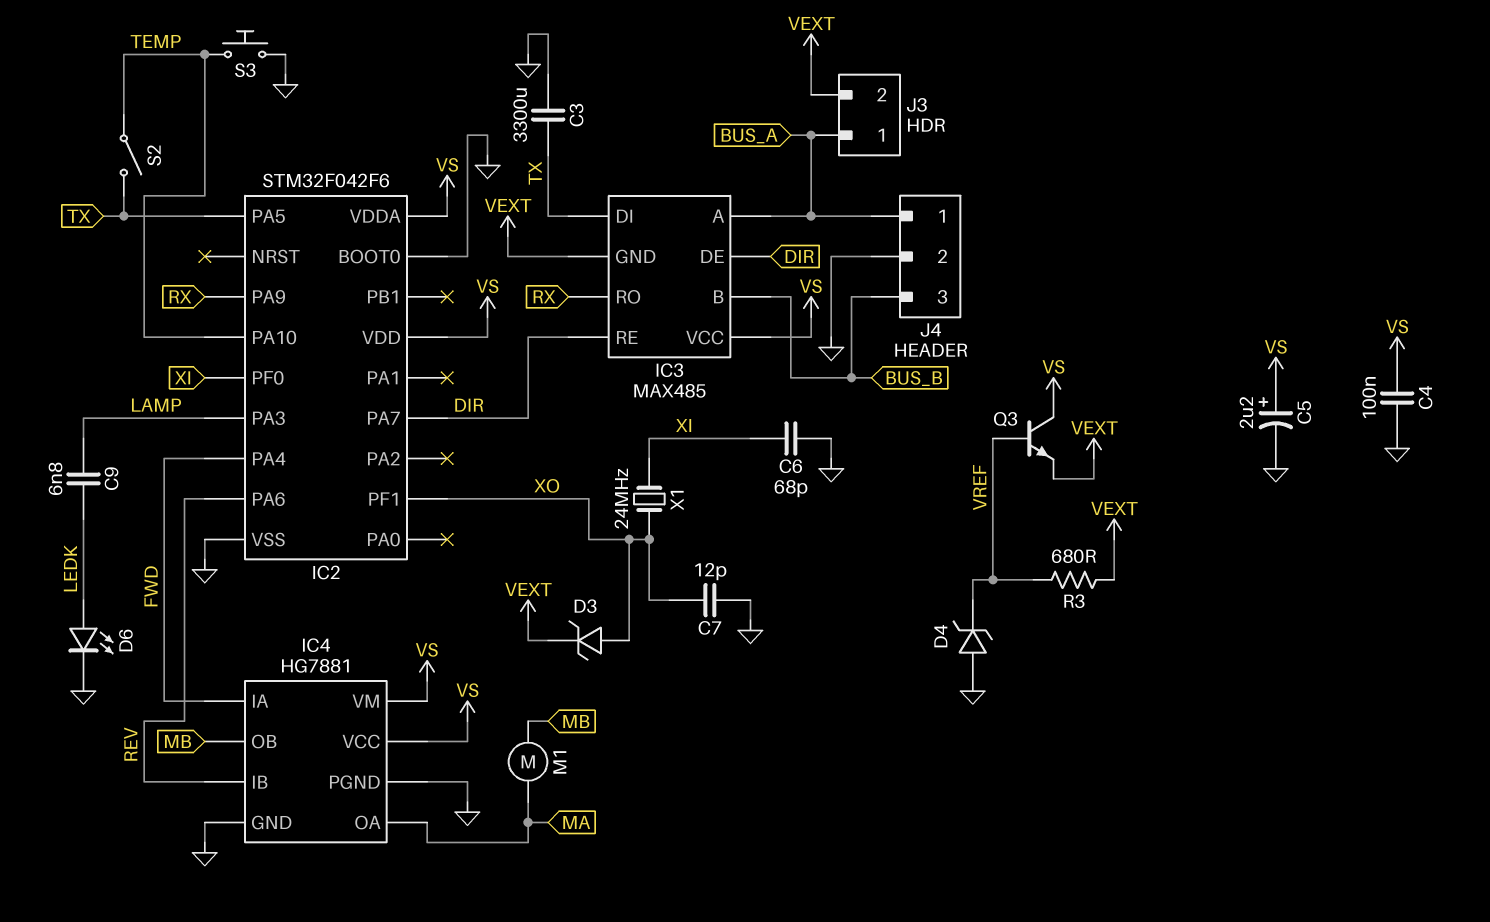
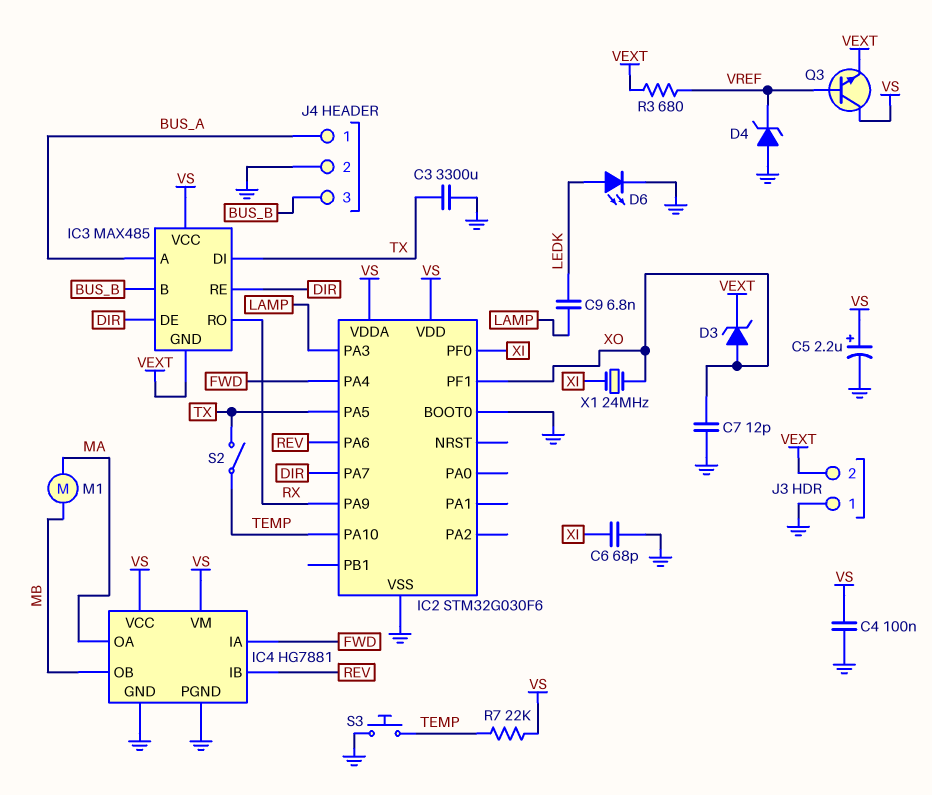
IC2: STM32F042F6 -> STM32G030F6
J3 pin 1: BUS_A -> GND
R7: none -> 22k (TEMP, VS)

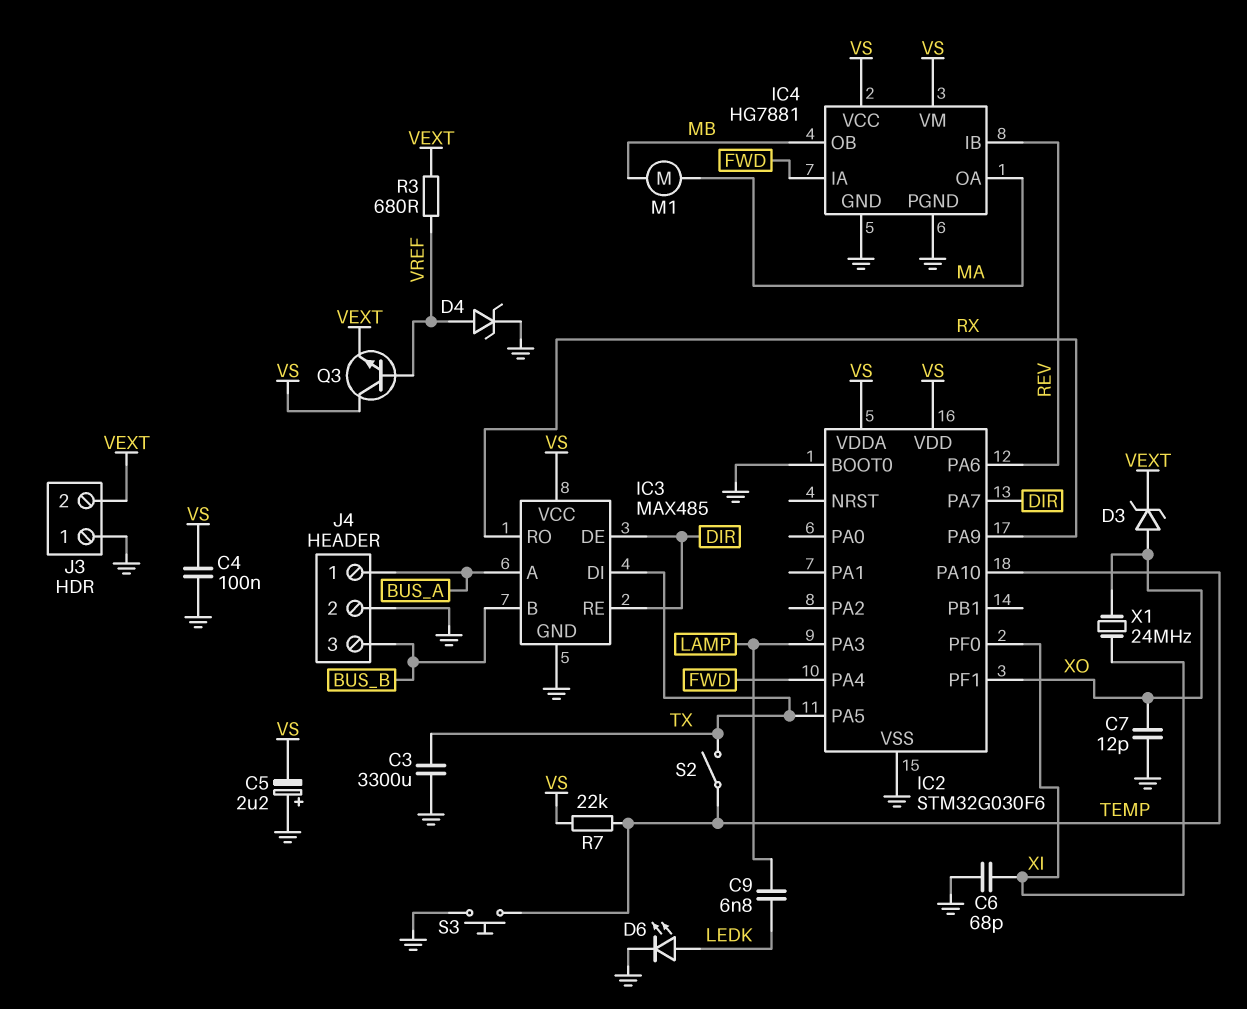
C5: 2.2uF (plus VS, minus GND) -> 2.2uF (plus GND, minus VS)
D4: zener (A GND, K VREF) -> zener (A VREF, K GND)
IC3 pin GND: VEXT -> GND

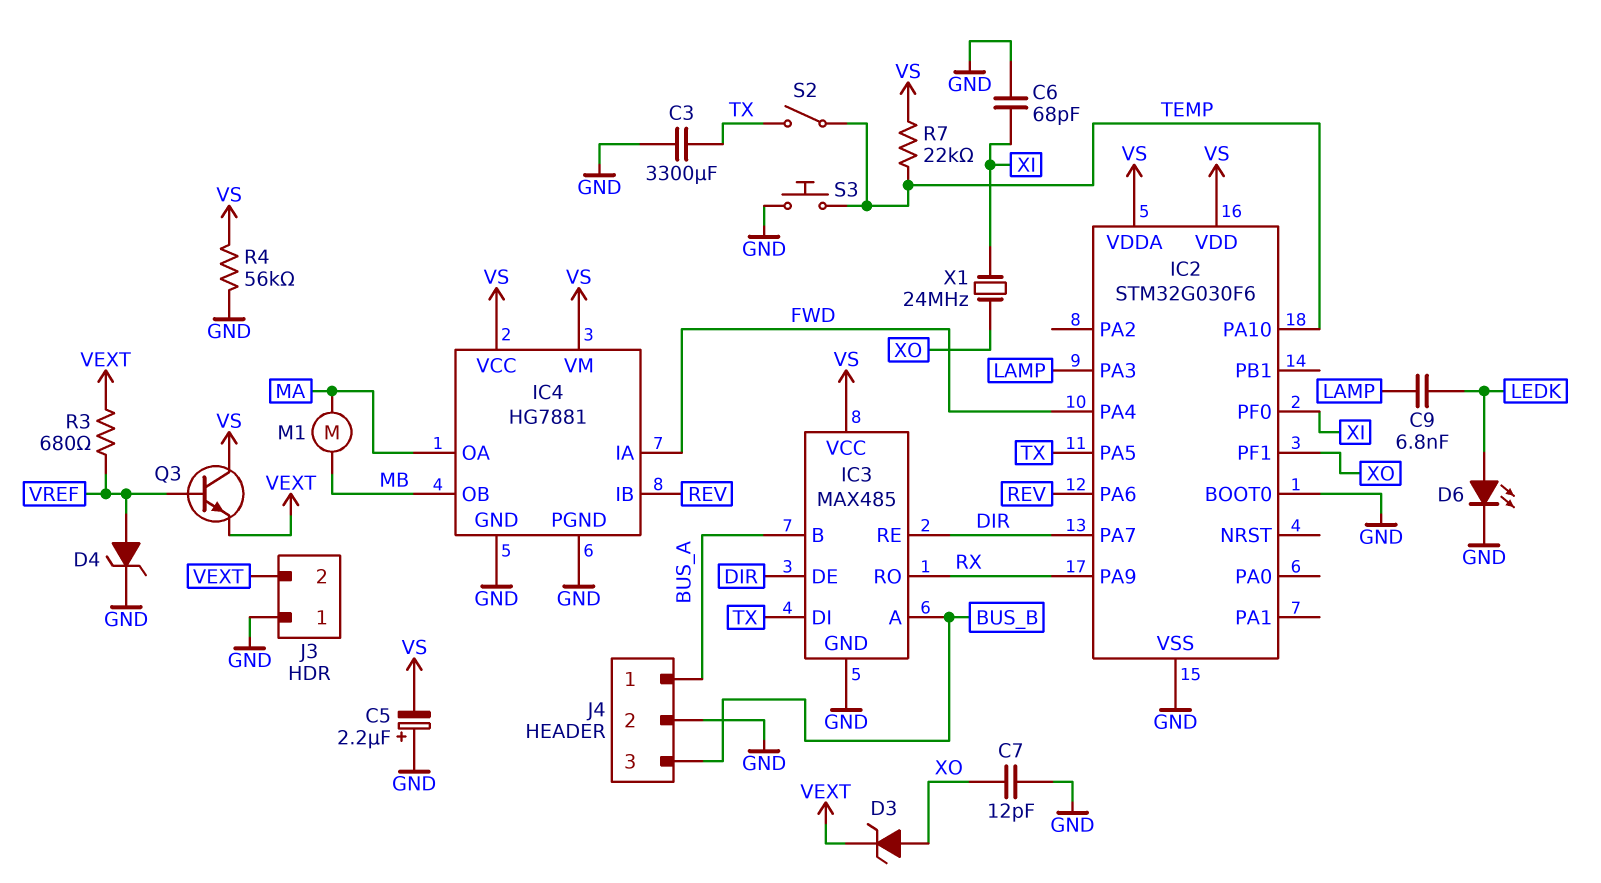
C4: 100nF (GND, VS) -> none
IC3 pin A: BUS_A -> BUS_B
IC3 pin B: BUS_B -> BUS_A
R4: none -> 56k (GND, VS)

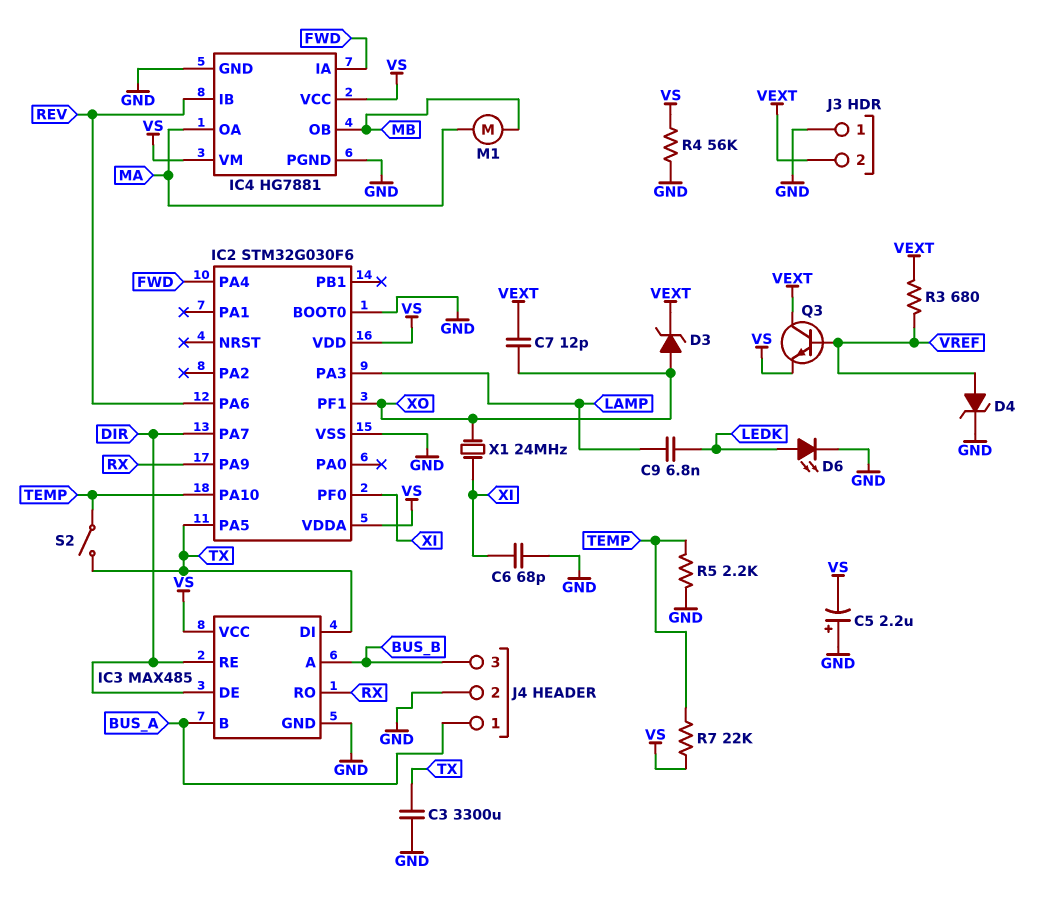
C7: 12pF (GND, XO) -> 12pF (VEXT, XO)
Q3: NPN (B VREF, C VS, E VEXT) -> NPN (B VREF, C VEXT, E VS)
R5: none -> 2.2k (GND, TEMP)
S3: button (GND, TEMP) -> none

